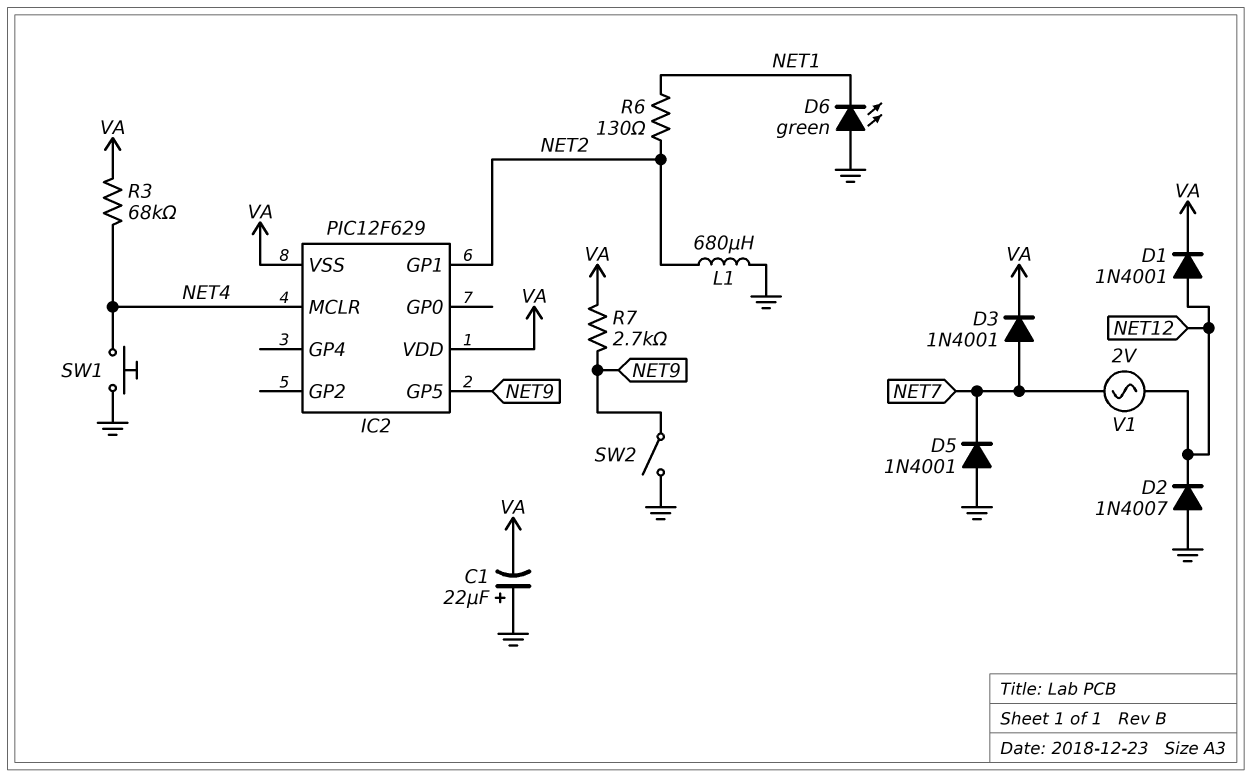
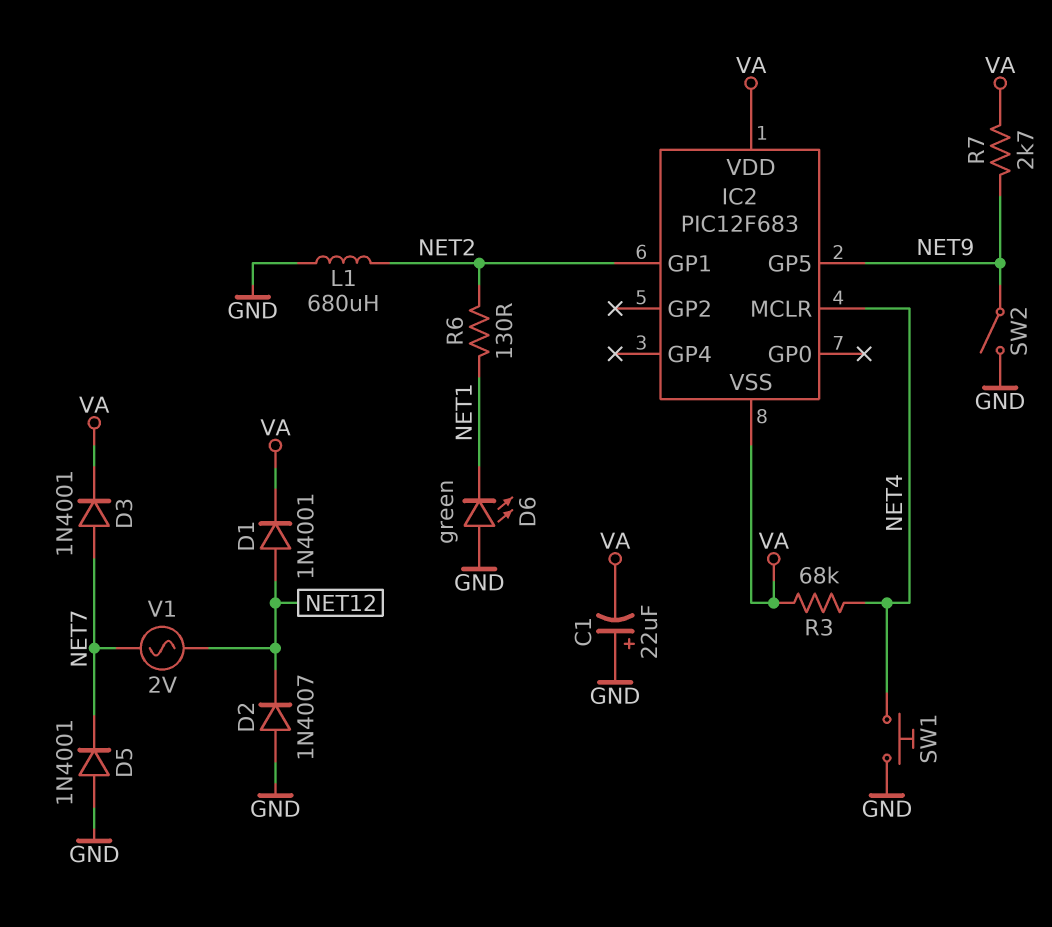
IC2: PIC12F629 -> PIC12F683

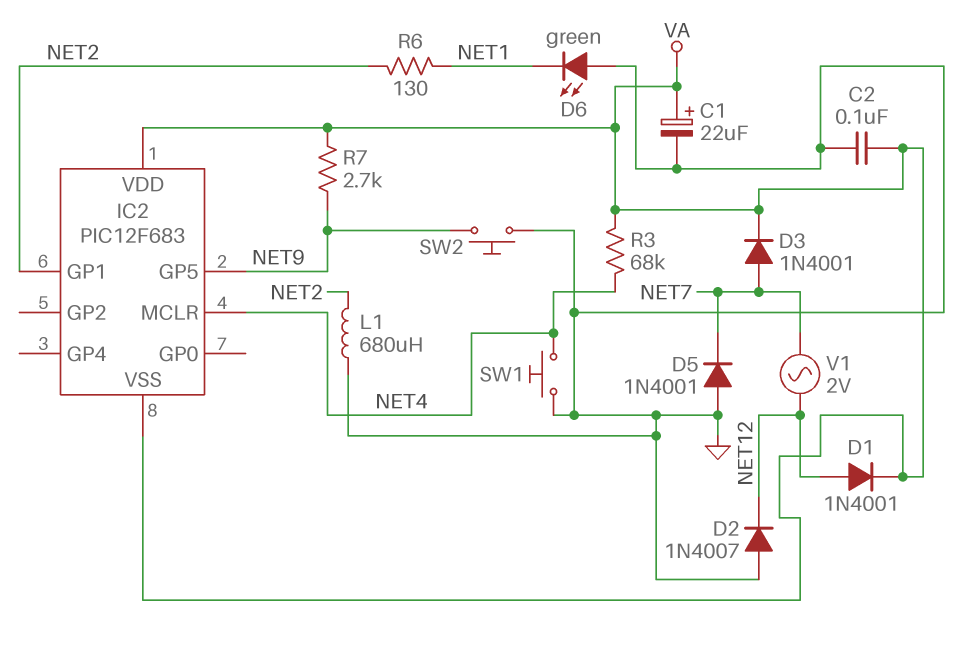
C1: 22uF (plus GND, minus VA) -> 22uF (plus VA, minus GND)
C2: none -> 100nF (GND, VA)
SW2: switch (GND, NET9) -> button (GND, NET9)

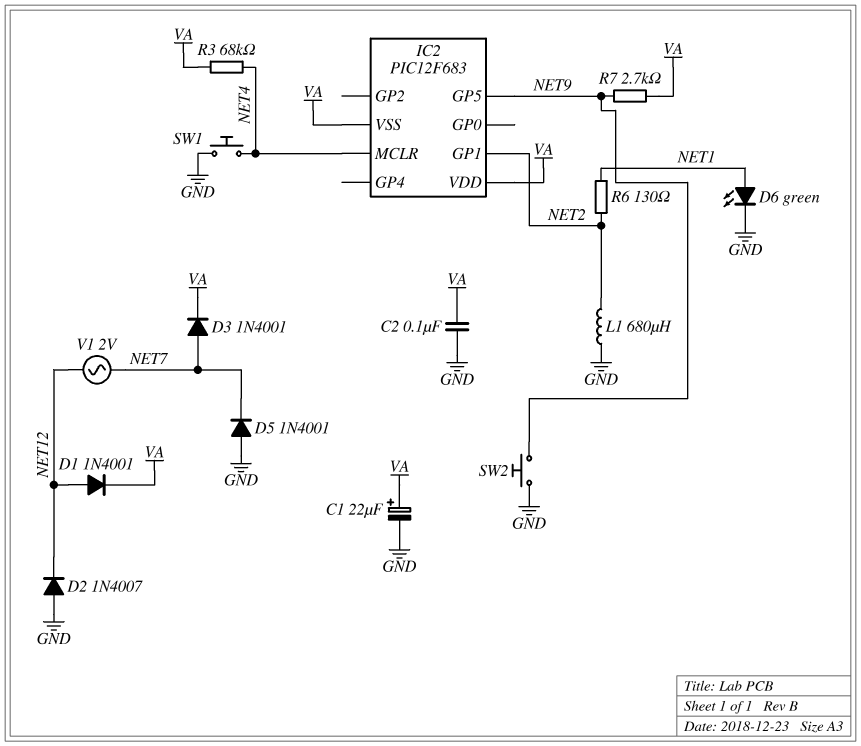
D6: LED green (A GND, K NET1) -> LED green (A NET1, K GND)

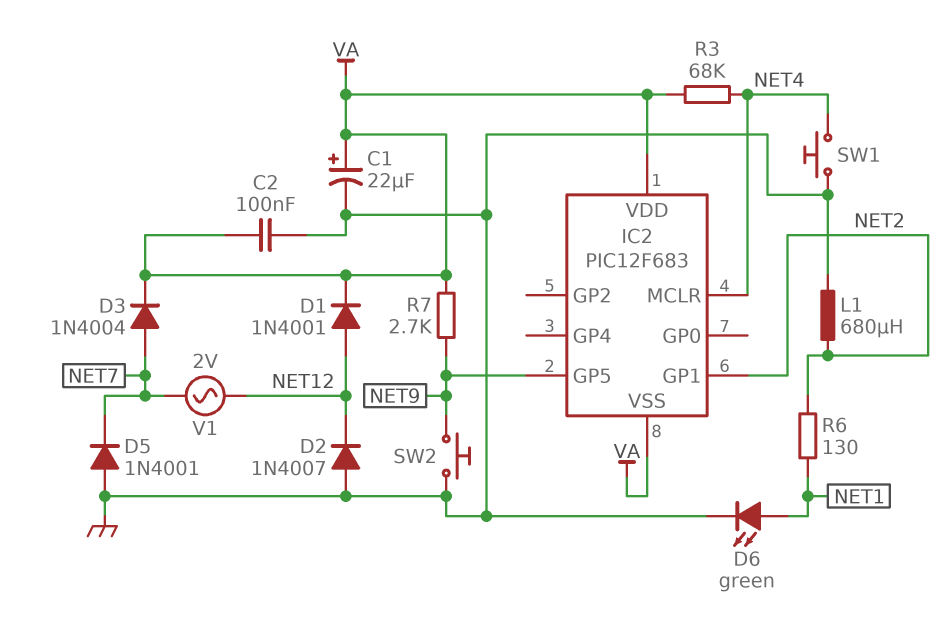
D3: diode 1N4001 (A NET7, K VA) -> diode 1N4004 (A NET7, K VA)

